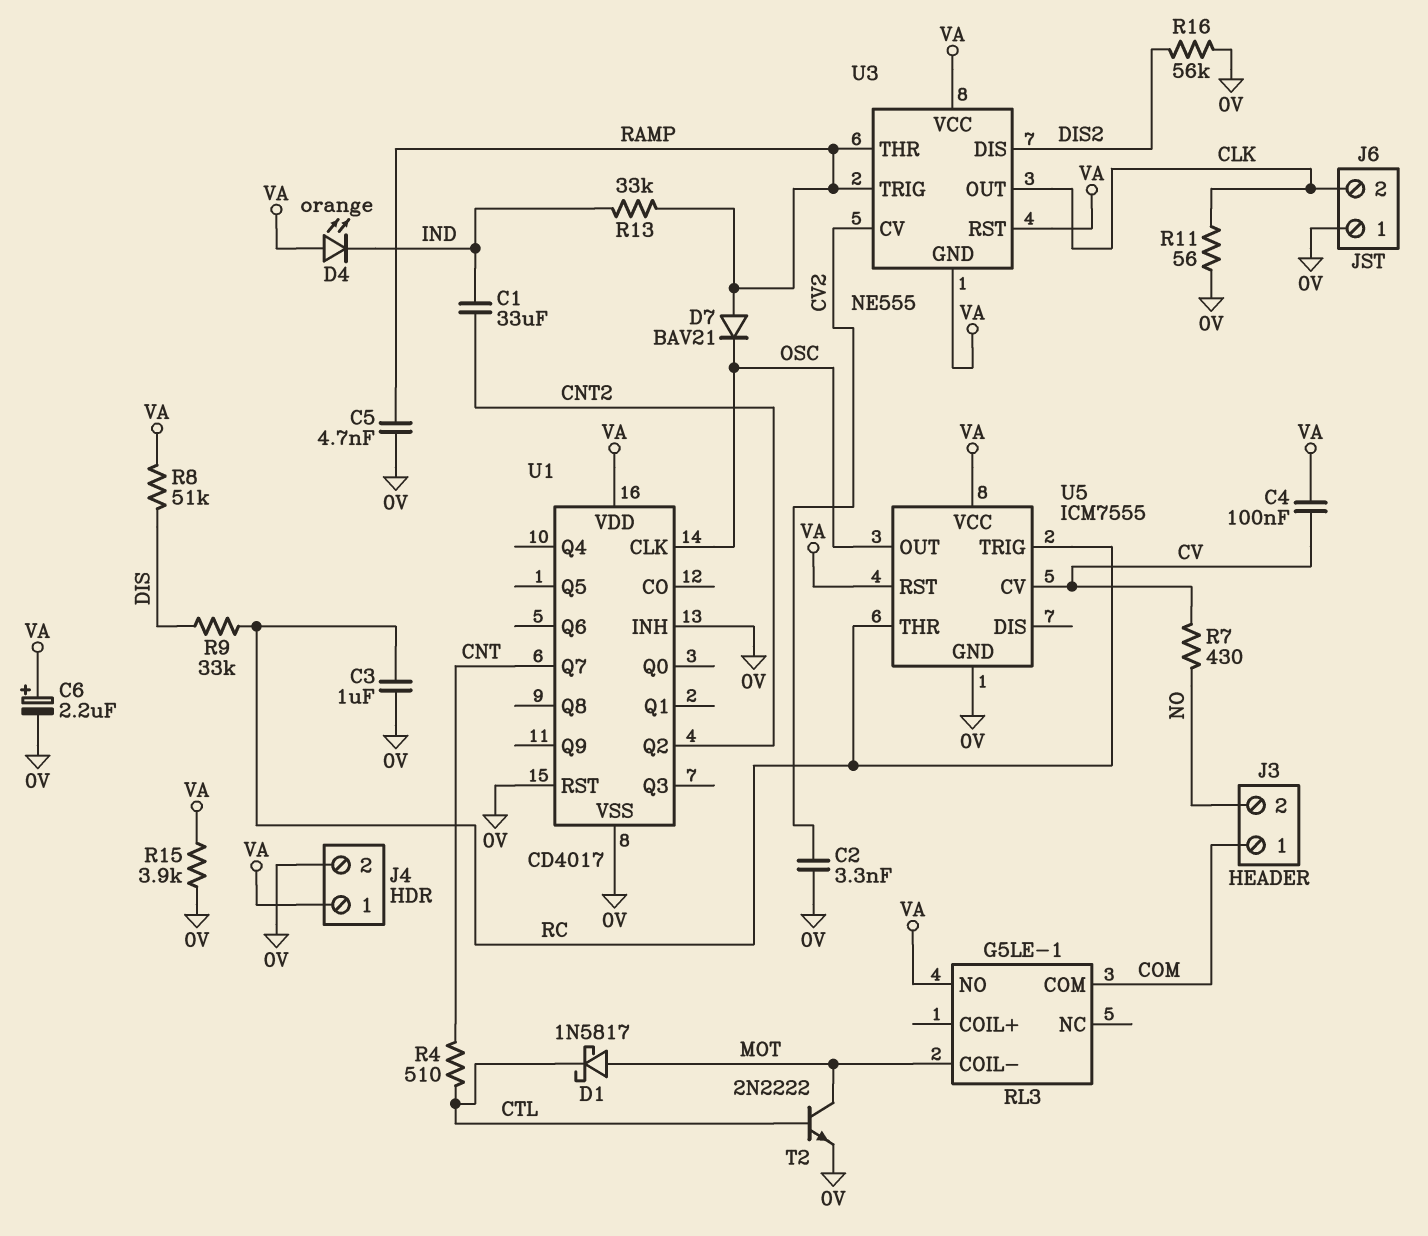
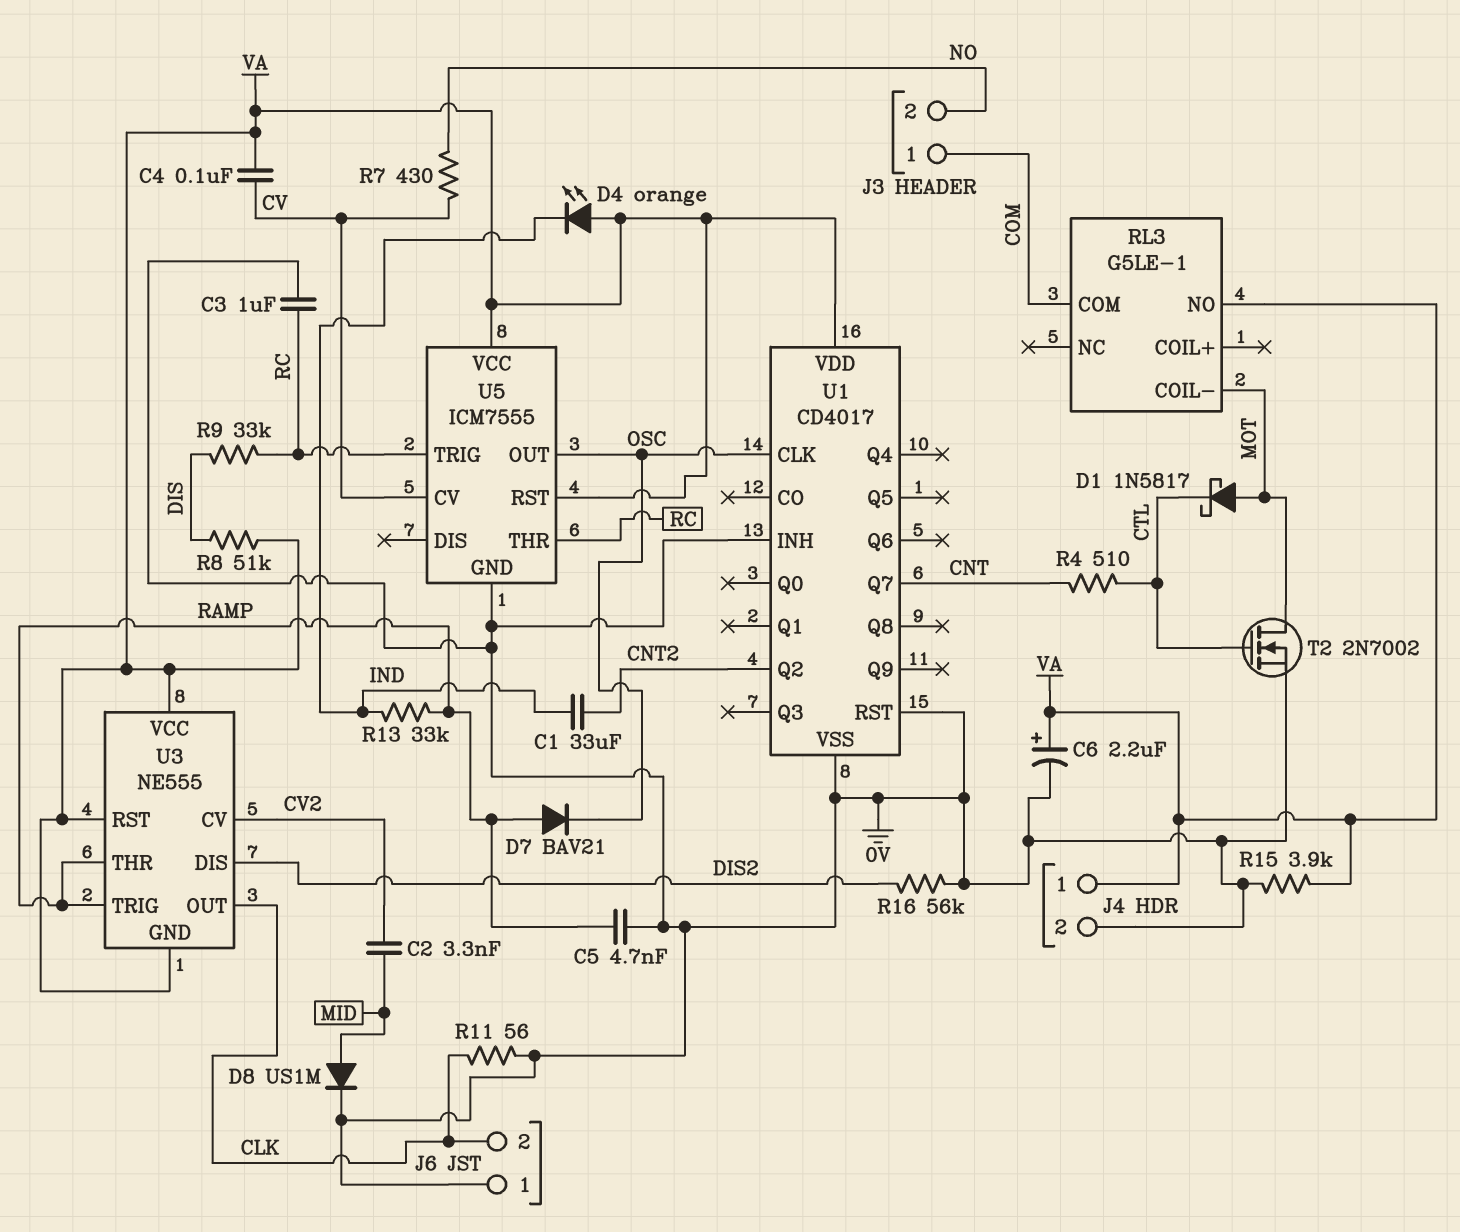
C2: 3.3nF (0V, CV2) -> 3.3nF (CV2, MID)
D8: none -> diode US1M (A MID, K 0V)
T2: NPN 2N2222 (B CTL, C MOT, E 0V) -> NMOS 2N7002 (G CTL, D MOT, S 0V)

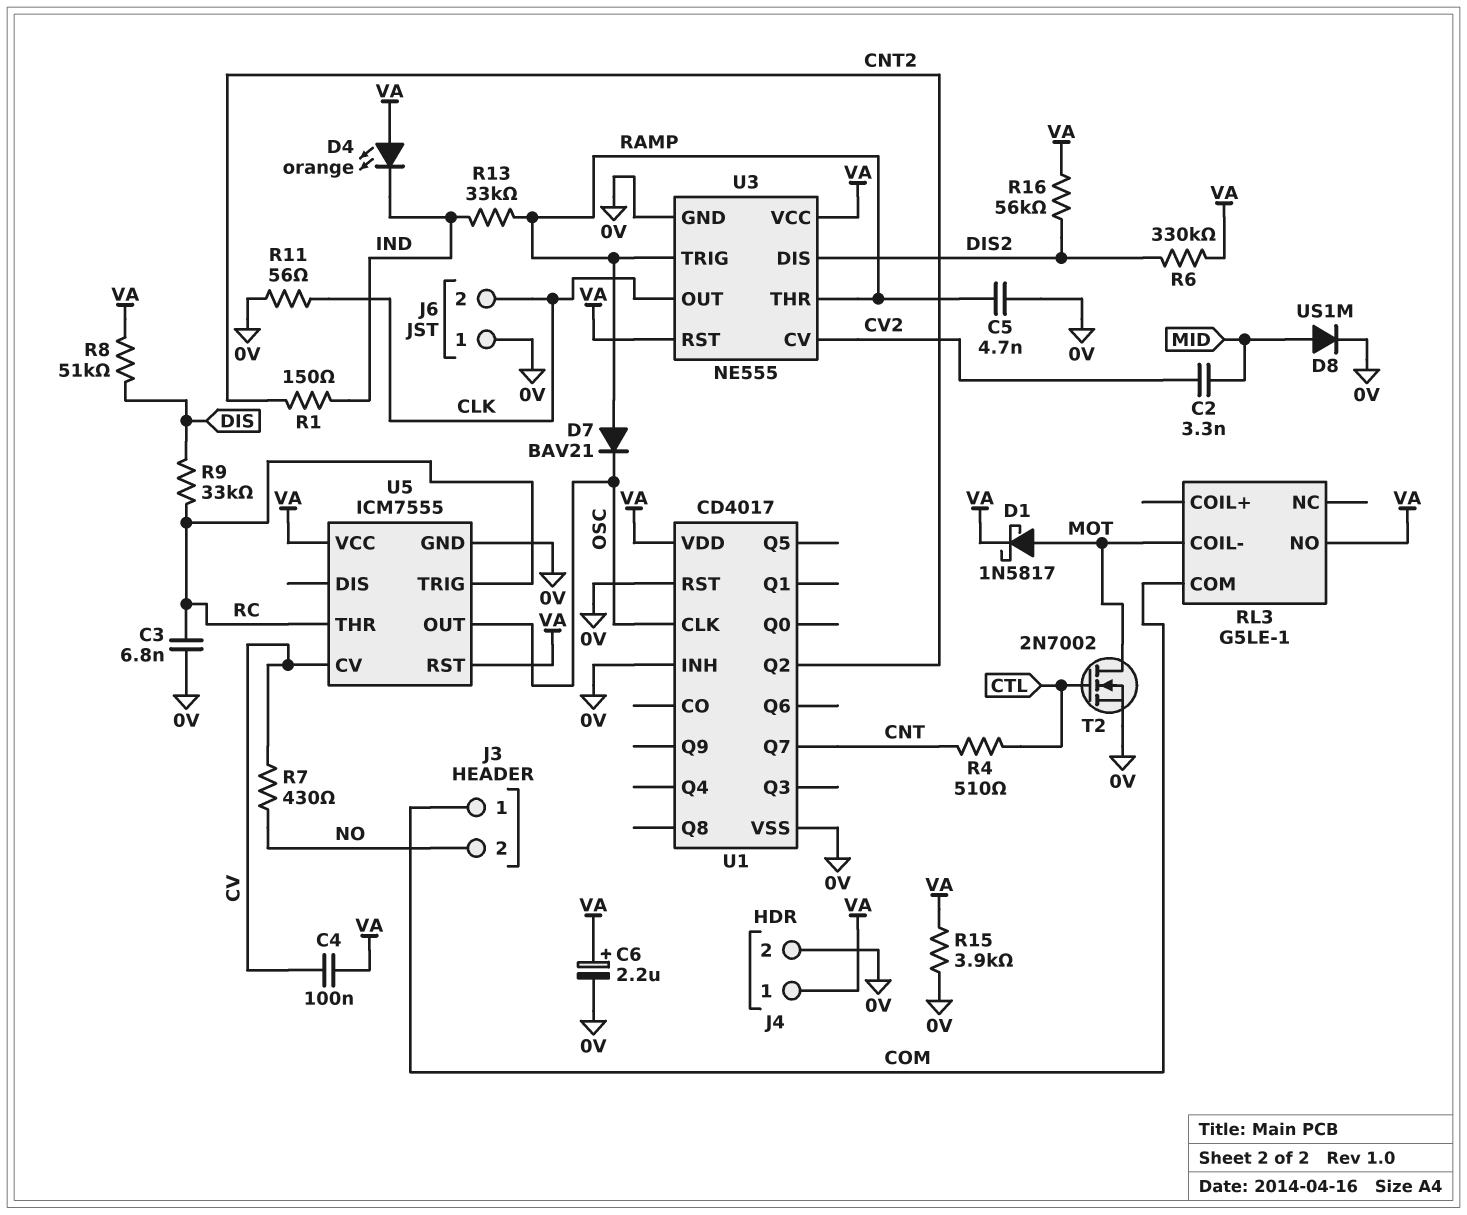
C1: 33uF (CNT2, IND) -> none
C3: 1uF (0V, RC) -> 6.8nF (0V, RC)
D1: schottky 1N5817 (A MOT, K CTL) -> schottky 1N5817 (A MOT, K VA)
R1: none -> 150 (CNT2, IND)
R6: none -> 330k (DIS2, VA)
R16: 56k (0V, DIS2) -> 56k (DIS2, VA)
U3 pin GND: VA -> 0V

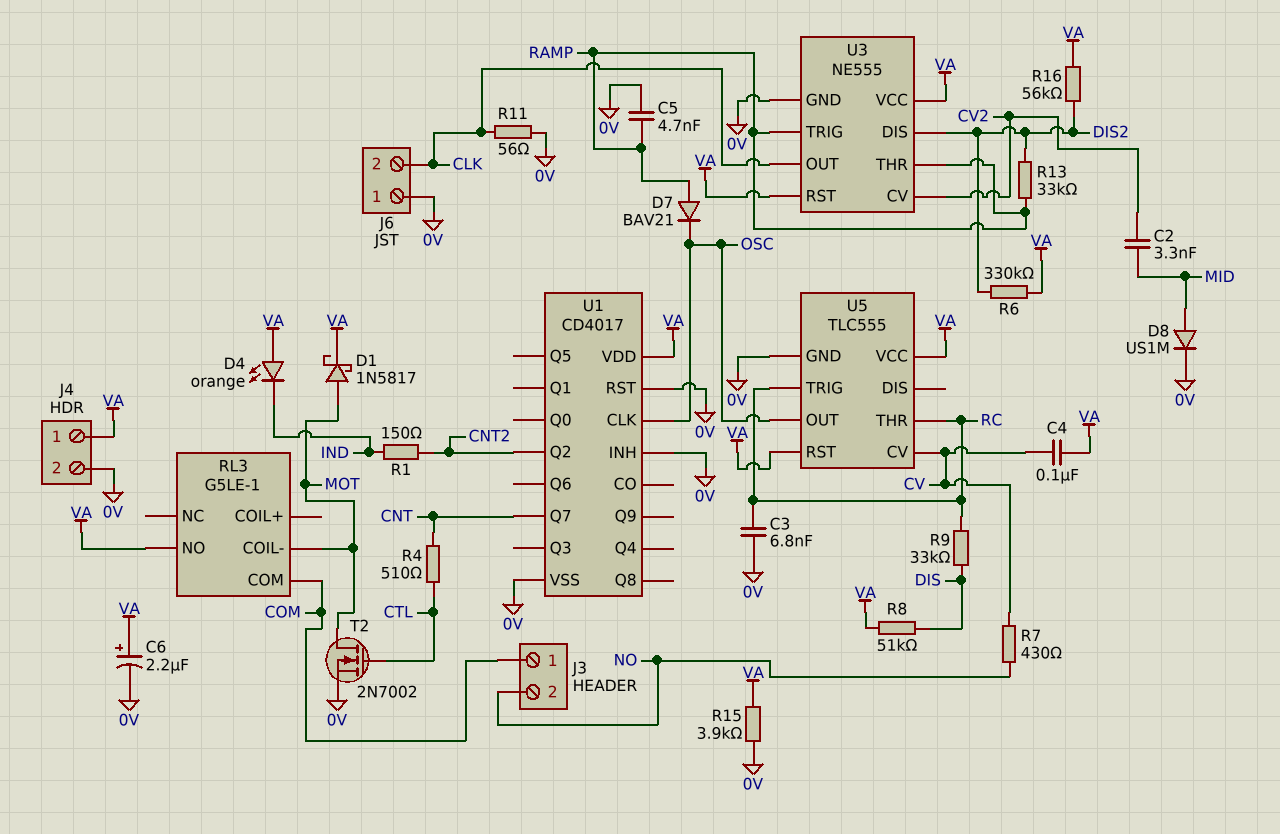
R13: 33k (IND, RAMP) -> 33k (DIS2, RAMP)
U5: ICM7555 -> TLC555

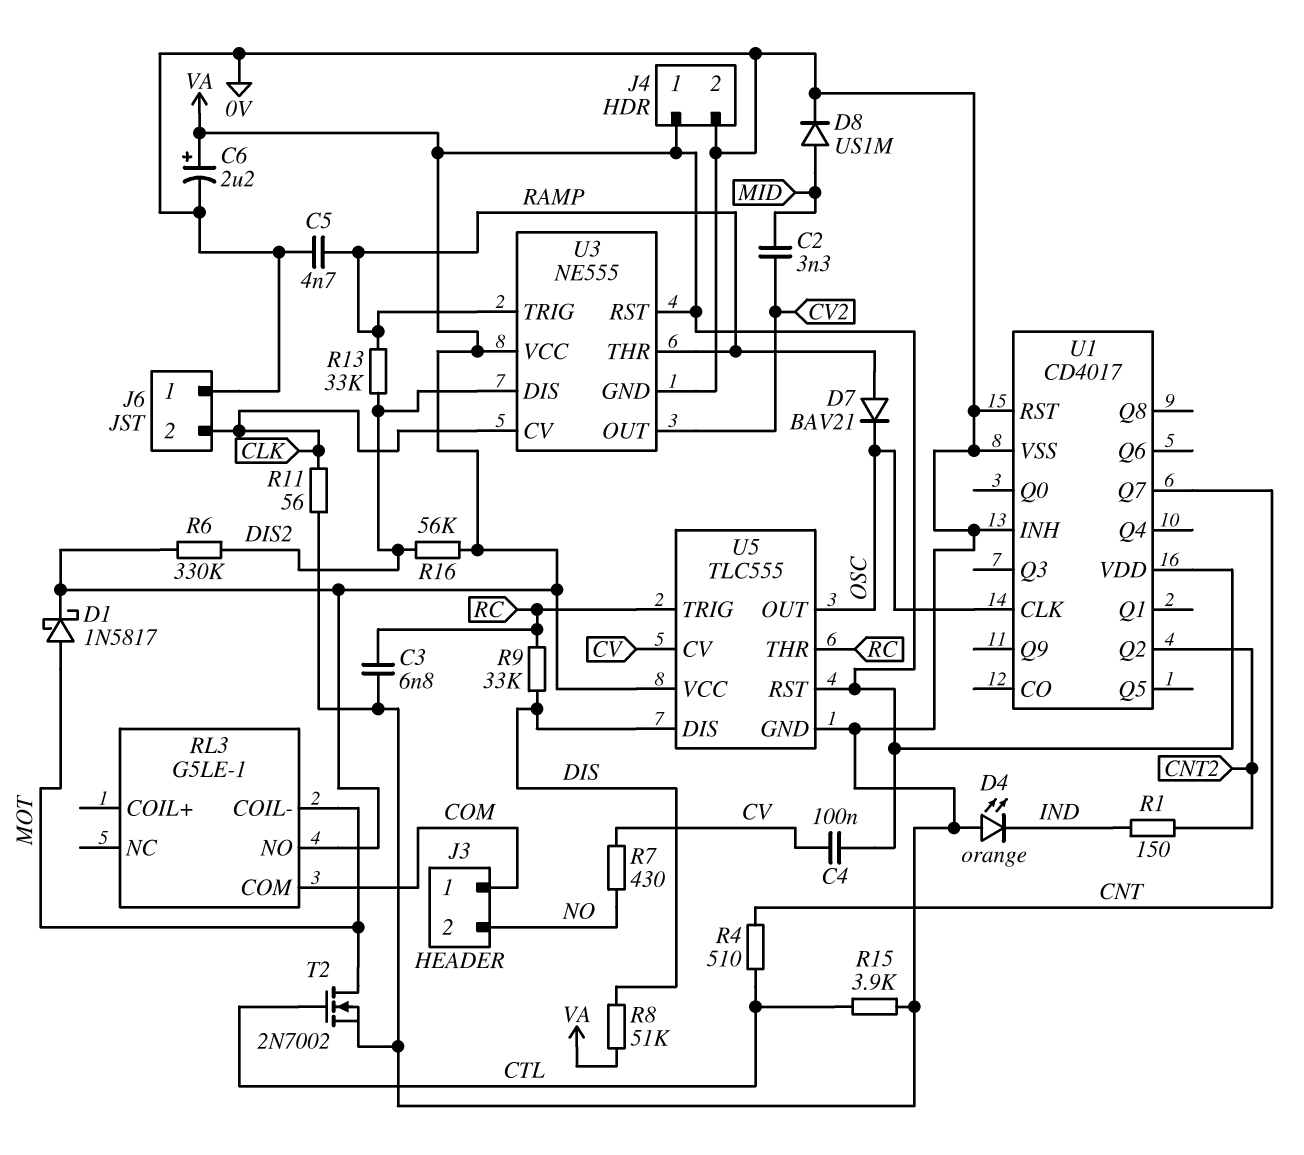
D4: LED orange (A VA, K IND) -> LED orange (A 0V, K IND)
R15: 3.9k (0V, VA) -> 3.9k (0V, CTL)
U3 pin CV: CV2 -> CLK
U3 pin OUT: CLK -> CV2
U5 pin DIS: none -> DIS

